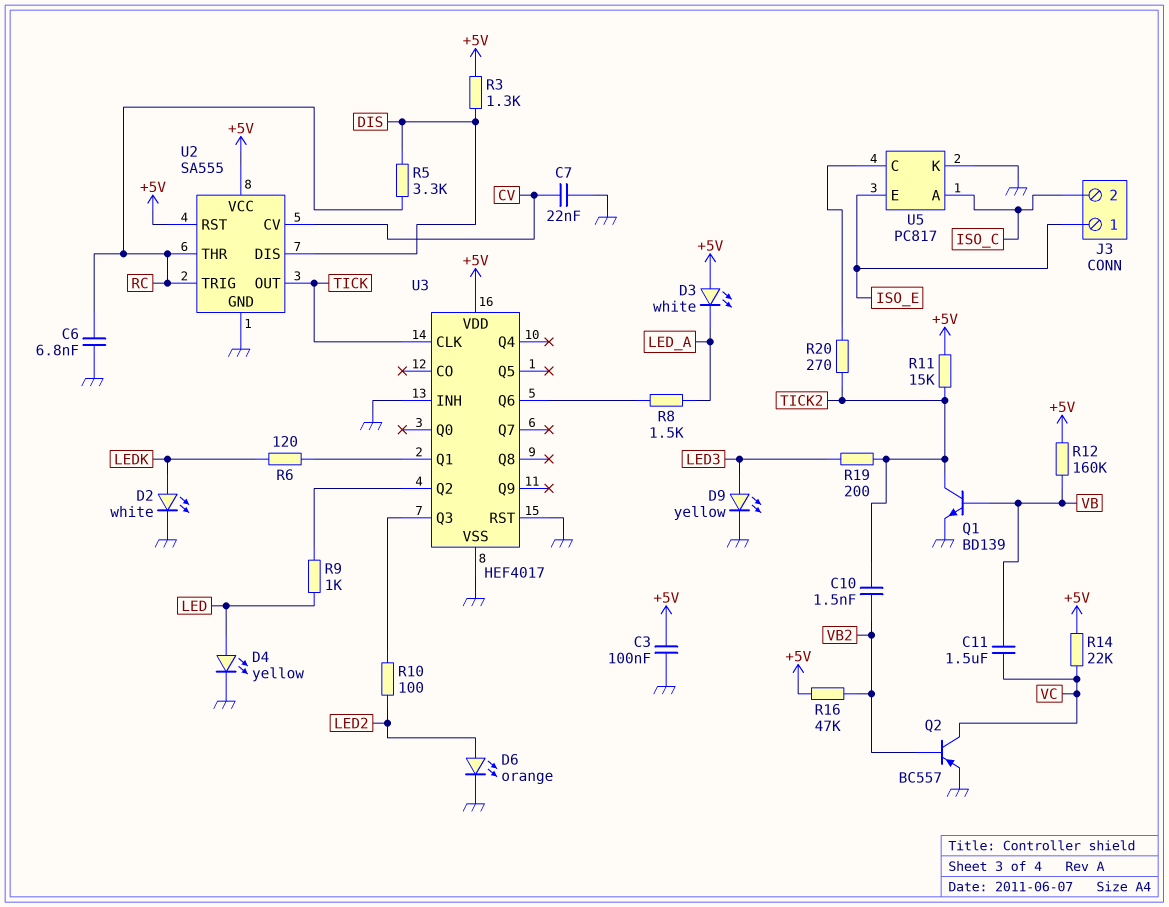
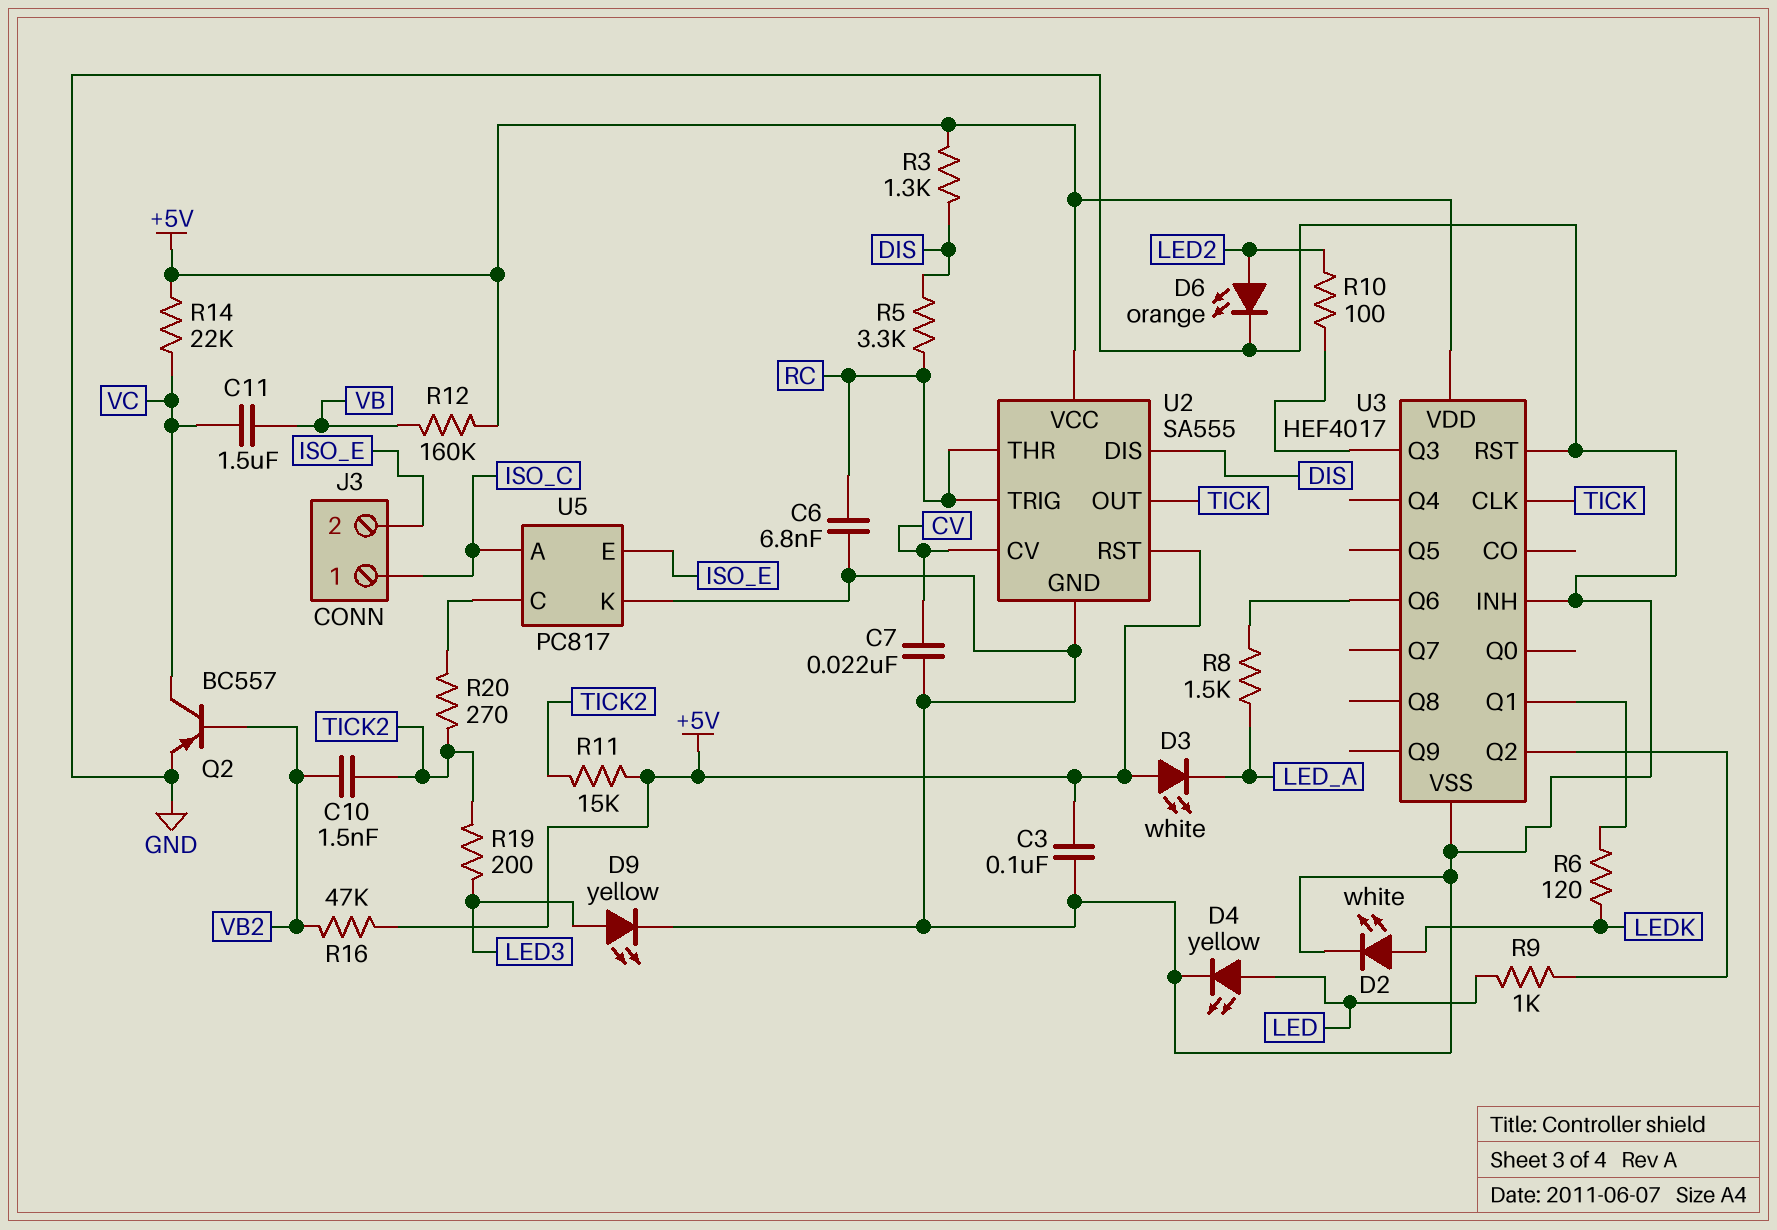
J3 pin 1: ISO_E -> ISO_C
J3 pin 2: ISO_C -> ISO_E
Q1: NPN BD139 (B VB, C TICK2, E GND) -> none

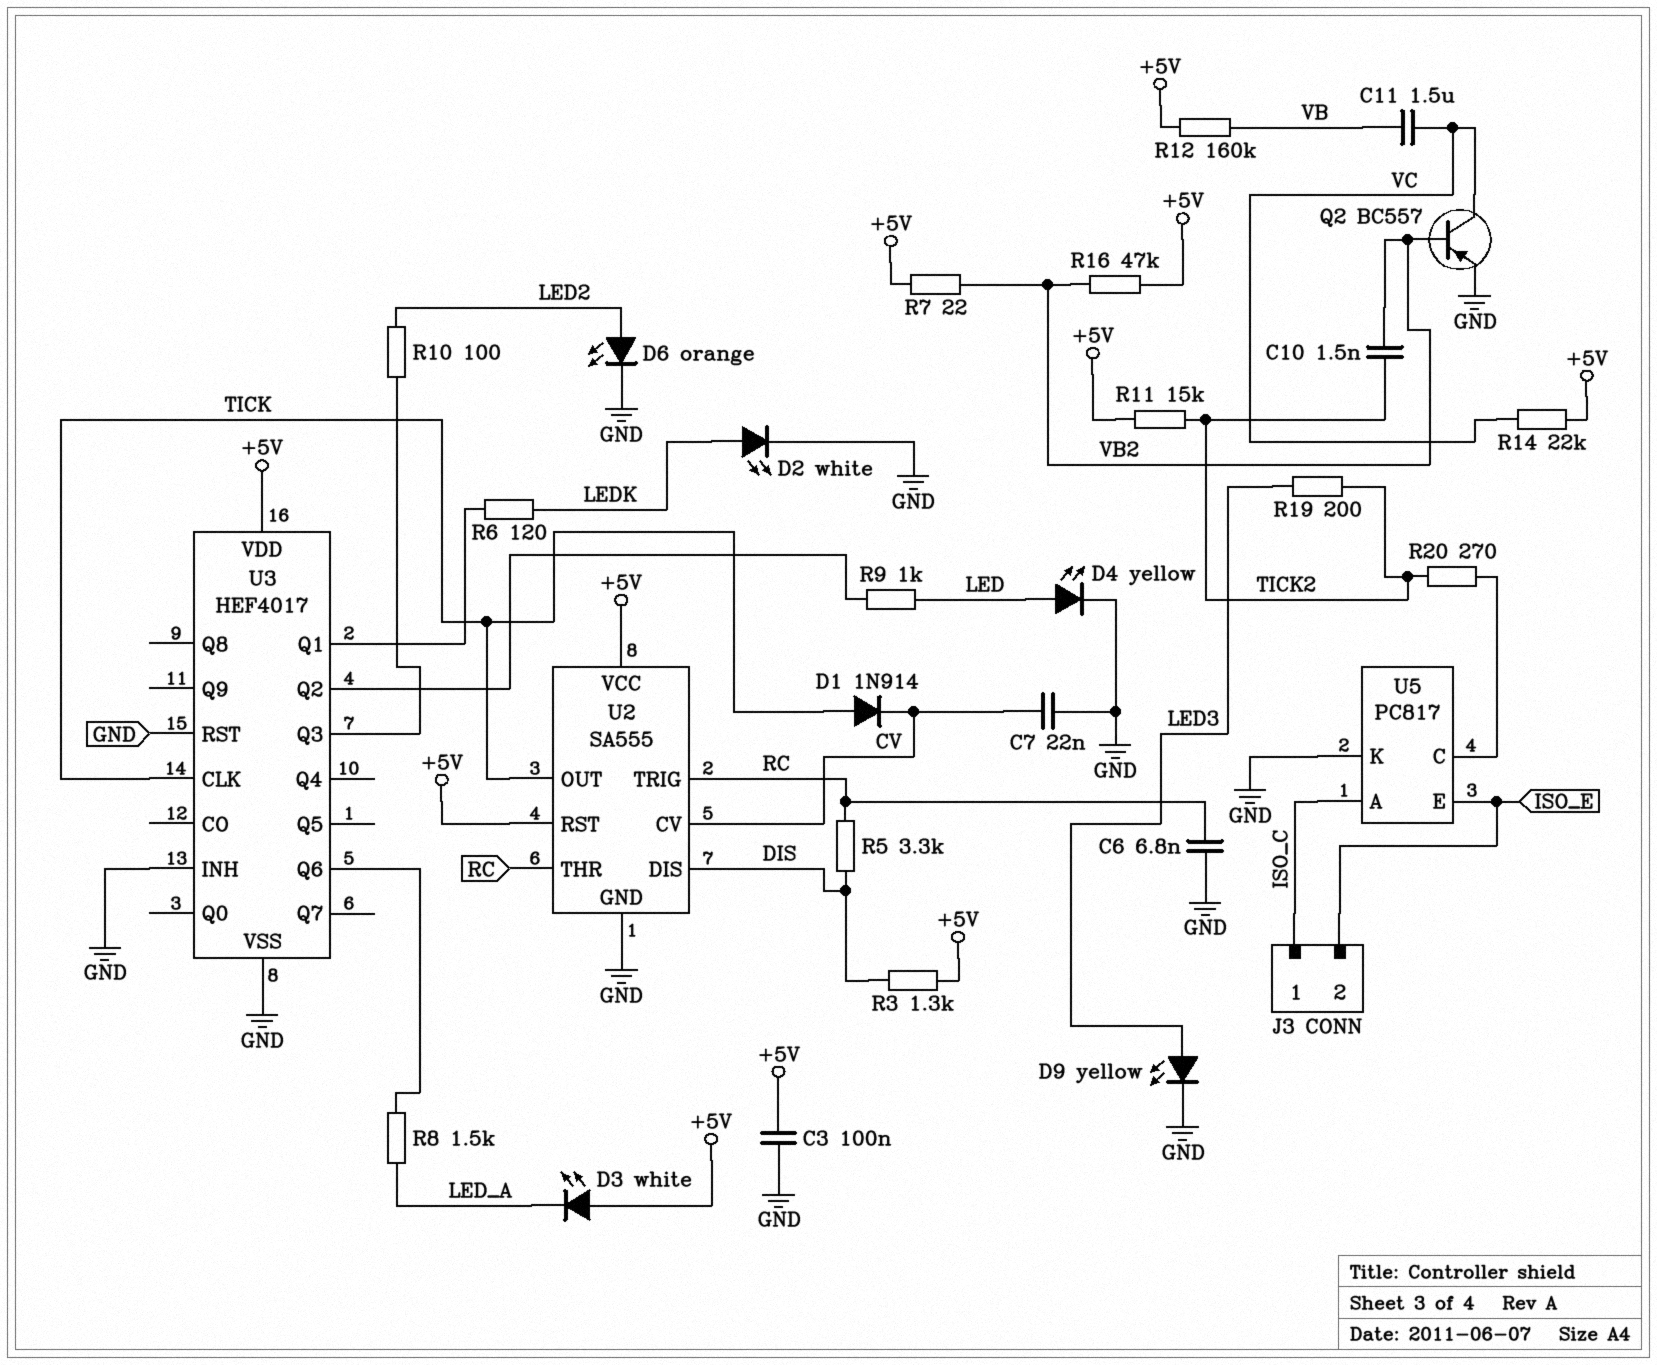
D1: none -> diode 1N914 (A TICK, K CV)
R7: none -> 22 (+5V, VB2)

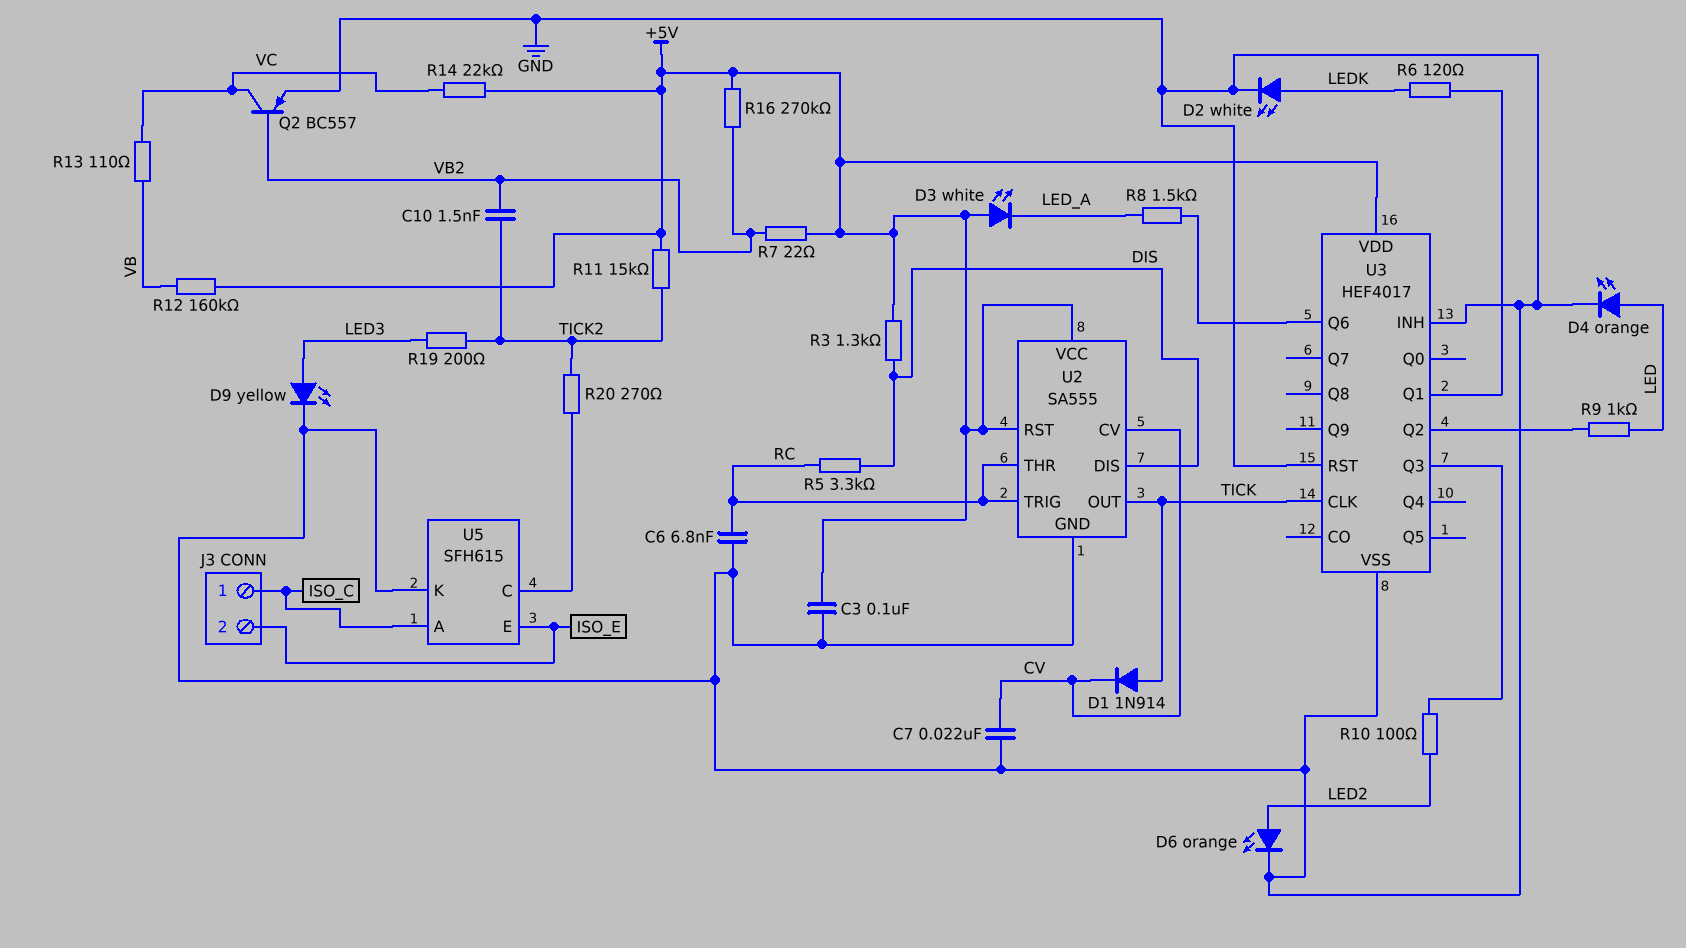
C11: 1.5uF (VB, VC) -> none
D4: LED yellow (A LED, K GND) -> LED orange (A LED, K GND)
R13: none -> 110 (VB, VC)
R16: 47k (+5V, VB2) -> 270k (+5V, VB2)
U5: PC817 -> SFH615

